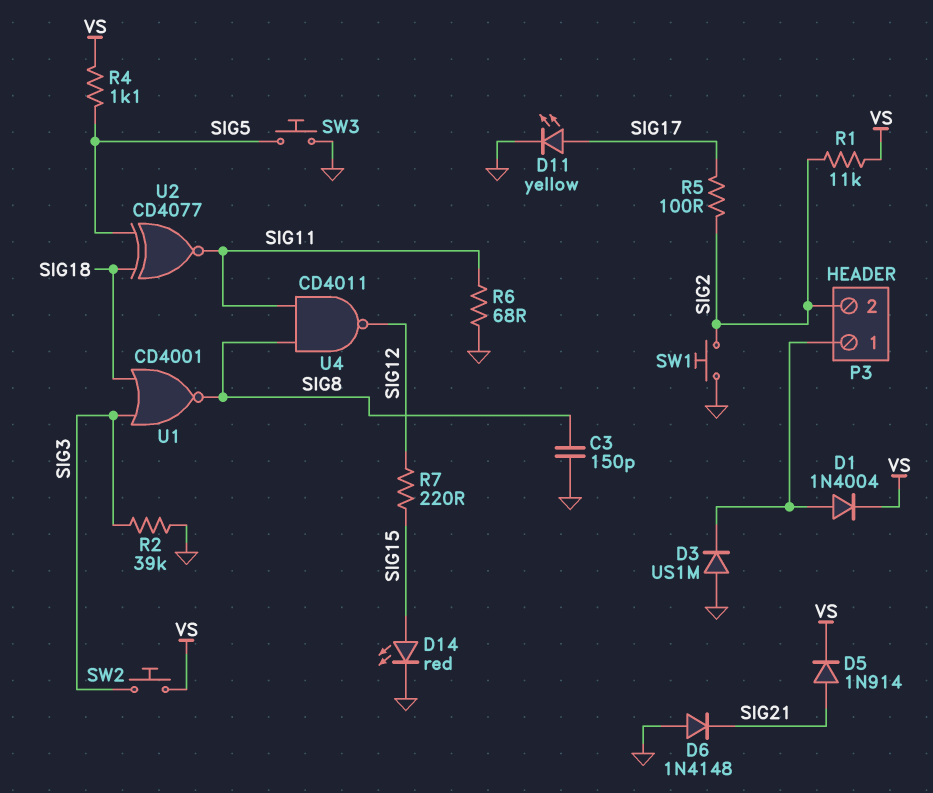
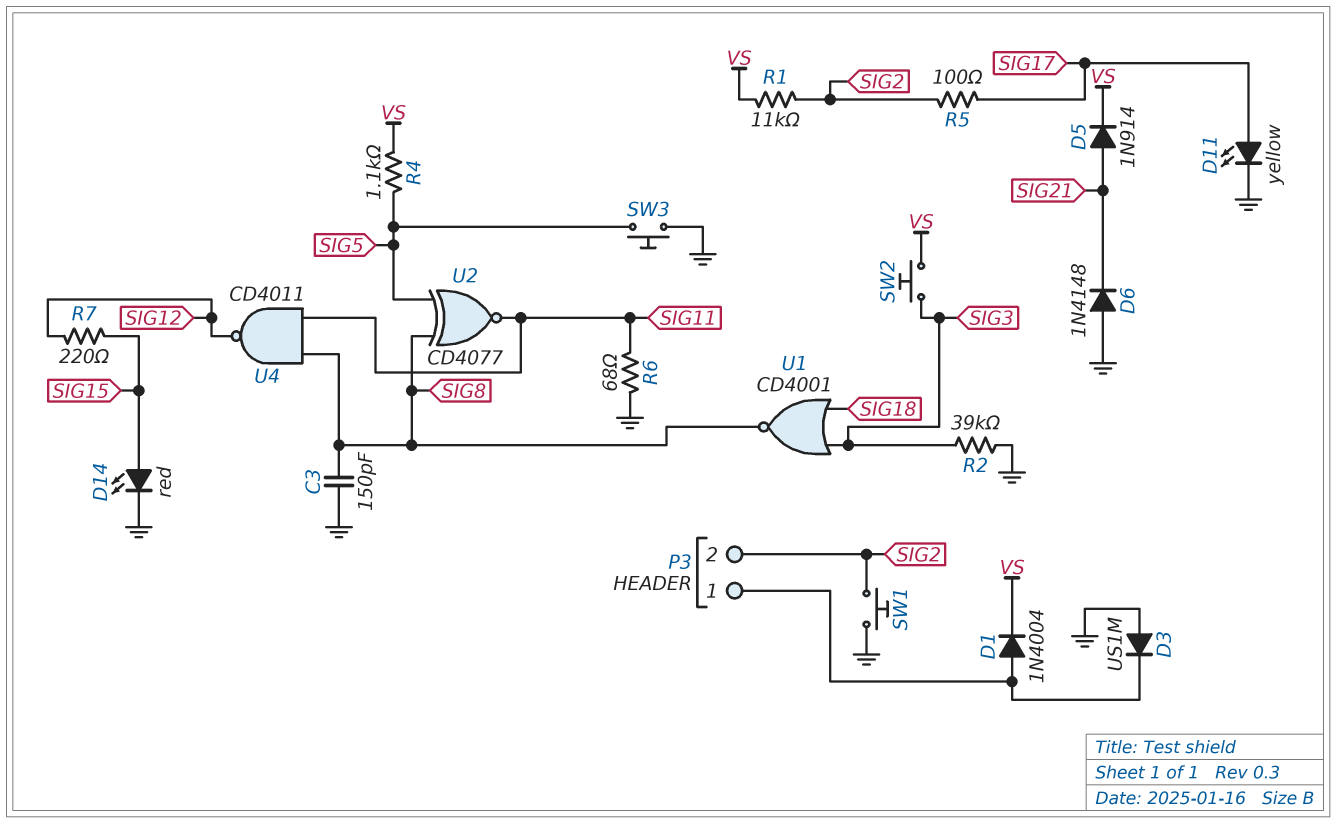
U2: XNOR CD4077 (in SIG5, in SIG18, out SIG11) -> XNOR CD4077 (in SIG5, in SIG8, out SIG11)

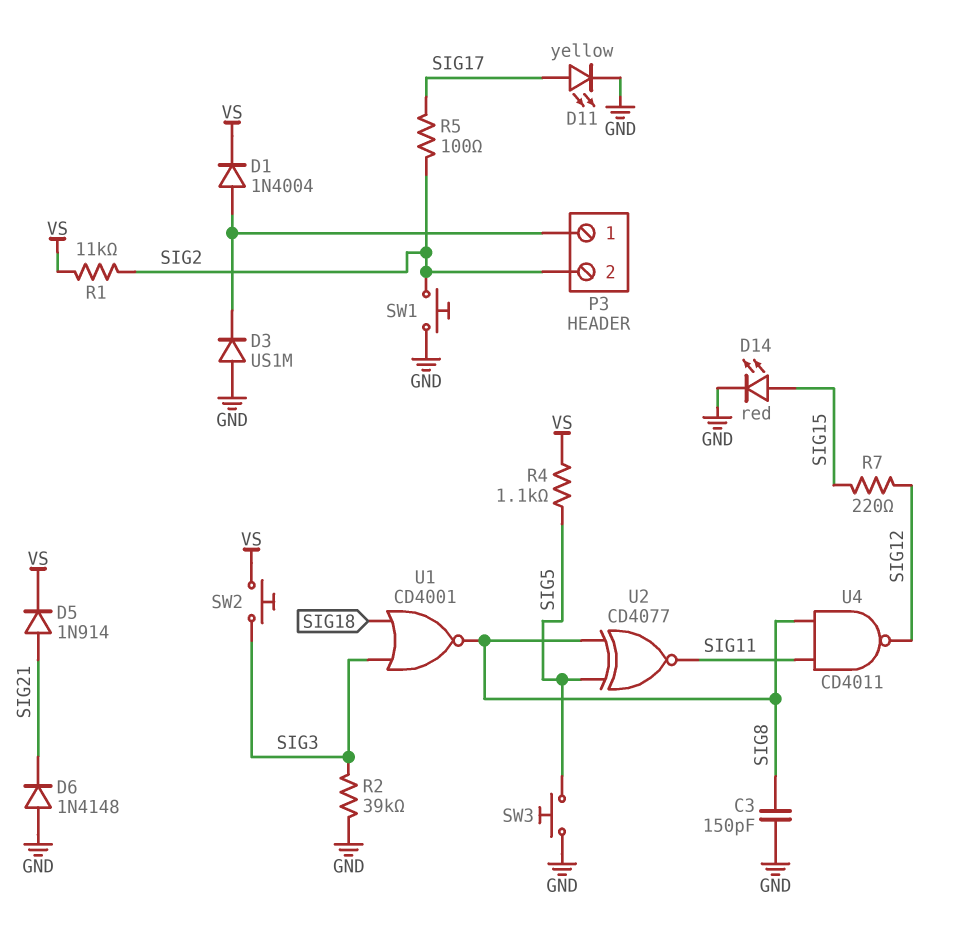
R6: 68 (GND, SIG11) -> none

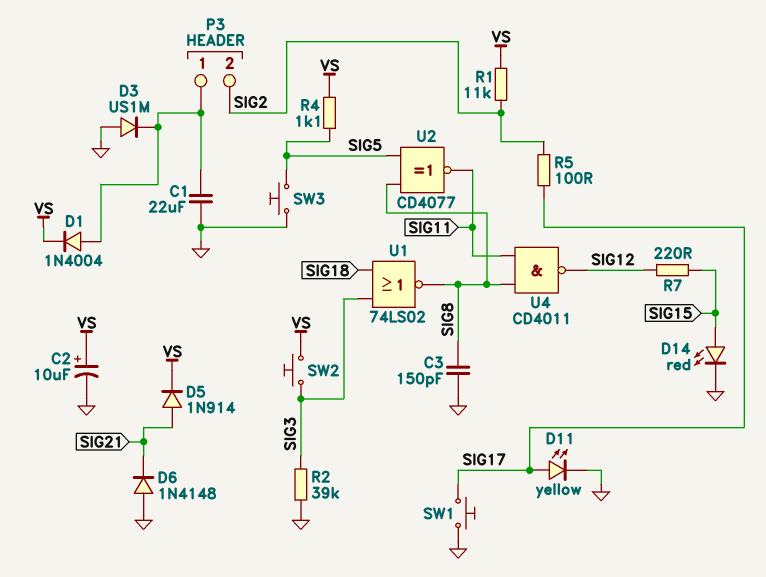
C1: none -> 22uF (GND, P3/1)
C2: none -> 10uF (plus VS, minus GND)
SW1: button (GND, SIG2) -> button (GND, SIG17)
U1: NOR CD4001 (in SIG3, in SIG18, out SIG8) -> NOR 74LS02 (in SIG3, in SIG18, out SIG8)

